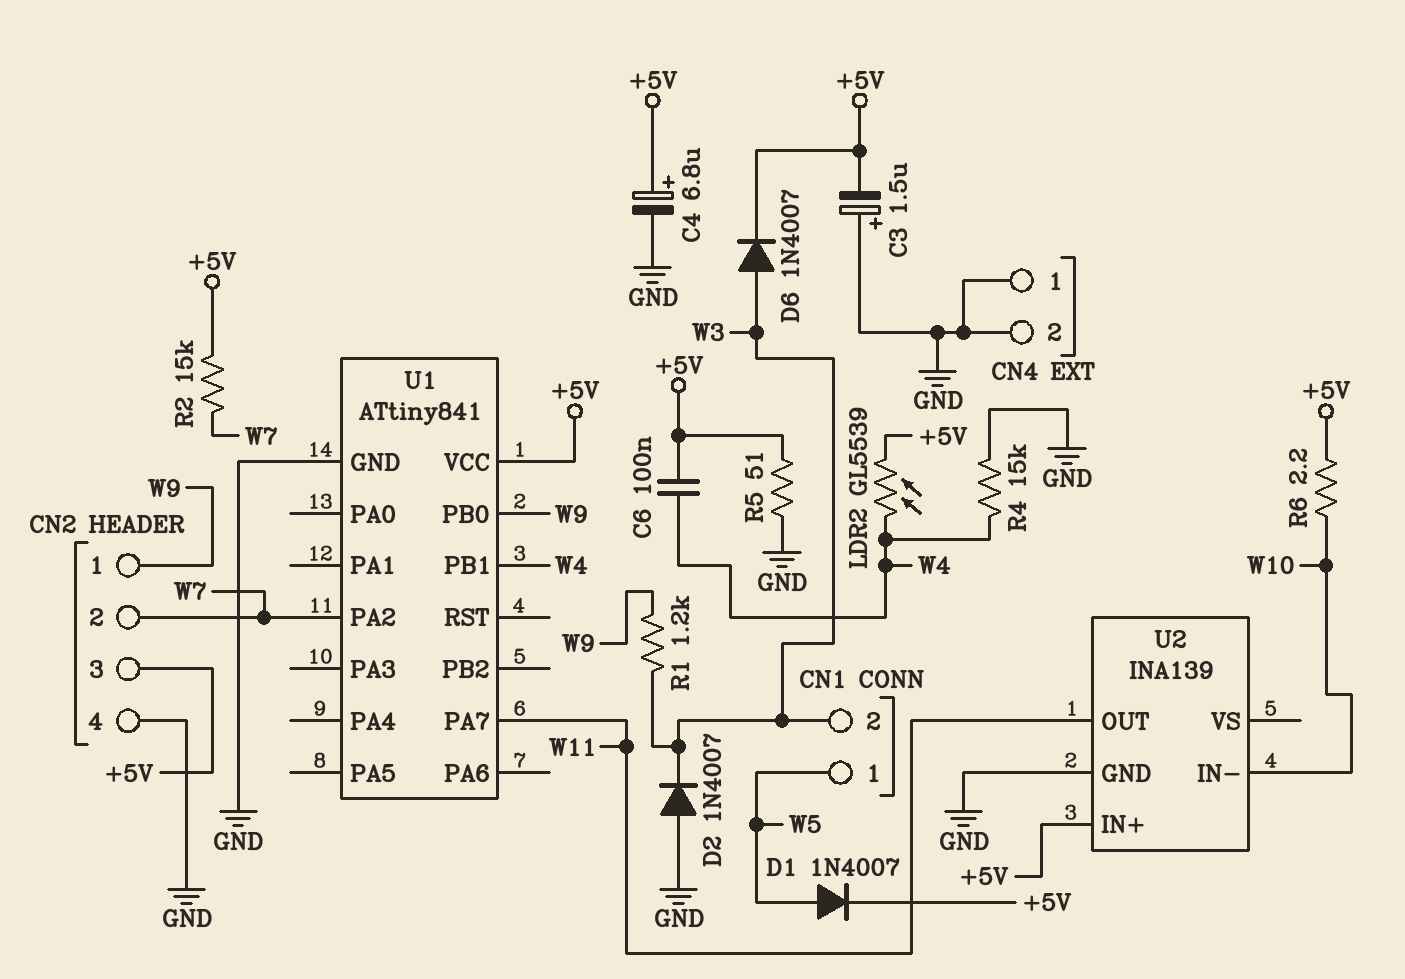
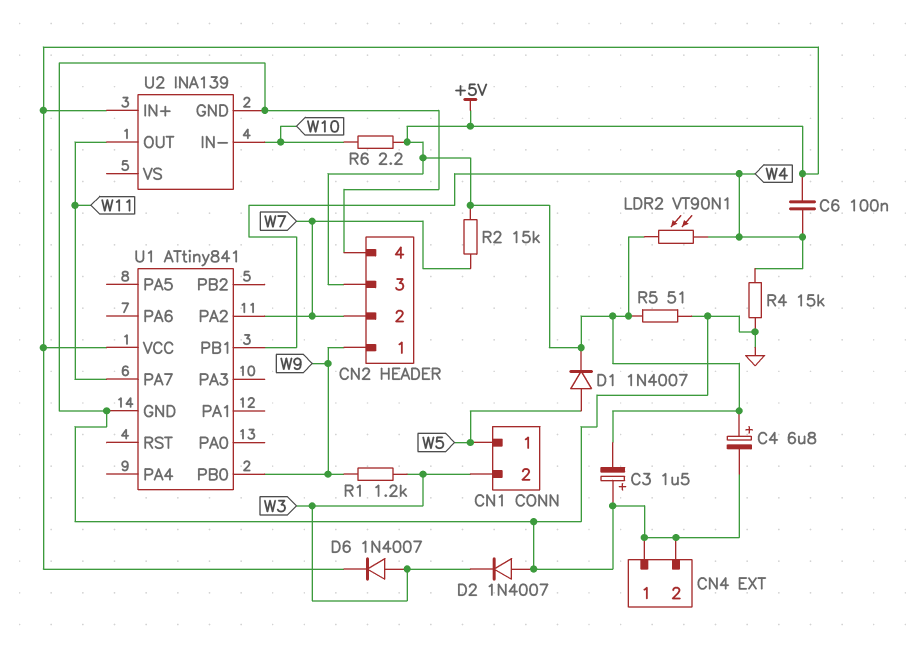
LDR2: GL5539 (+5V, W4) -> VT90N1 (+5V, W4)

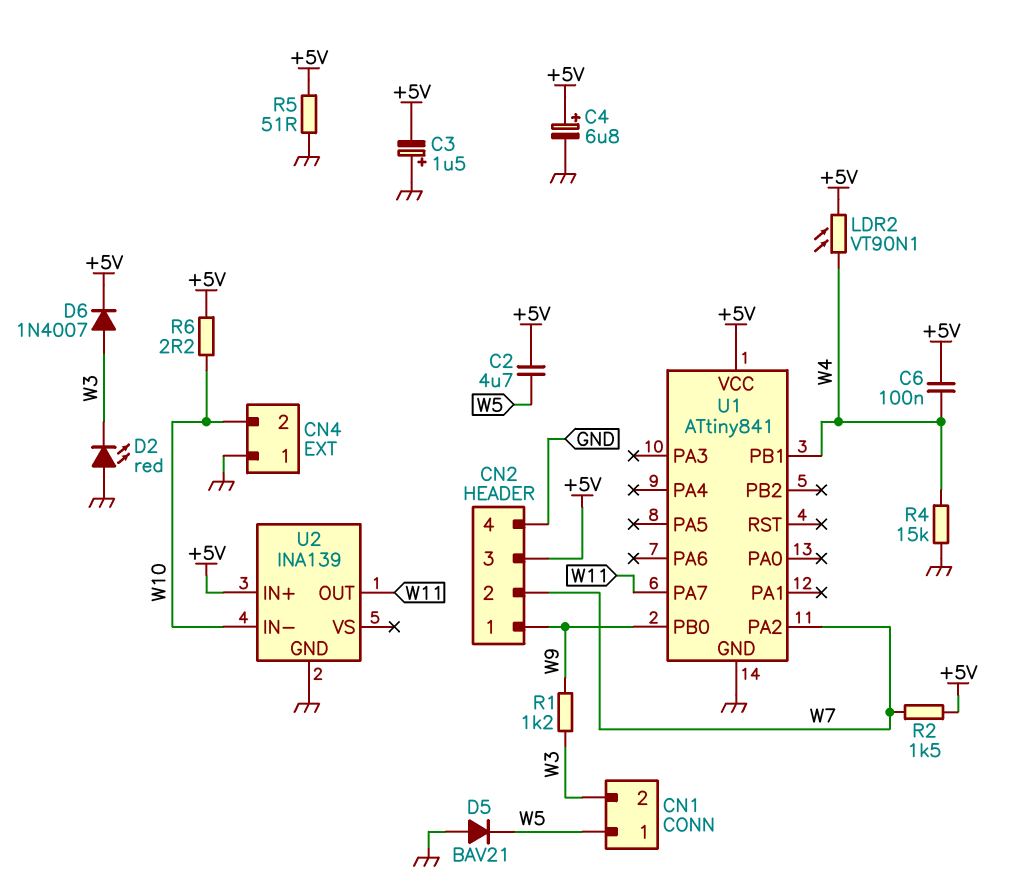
C2: none -> 4.7uF (+5V, W5)
CN4 pin 2: GND -> W10
D1: diode 1N4007 (A W5, K +5V) -> none
D2: diode 1N4007 (A GND, K W3) -> LED red (A GND, K W3)
D5: none -> diode BAV21 (A GND, K W5)
R2: 15k (+5V, W7) -> 1.5k (+5V, W7)

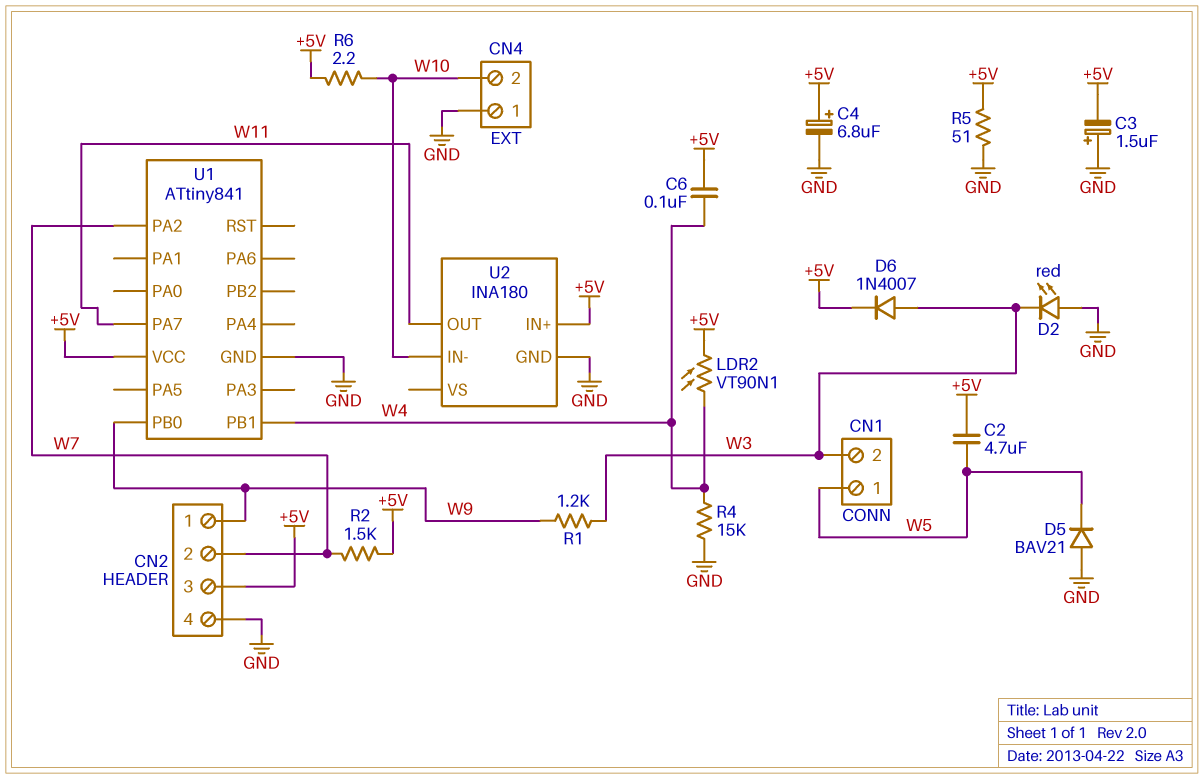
U2: INA139 -> INA180

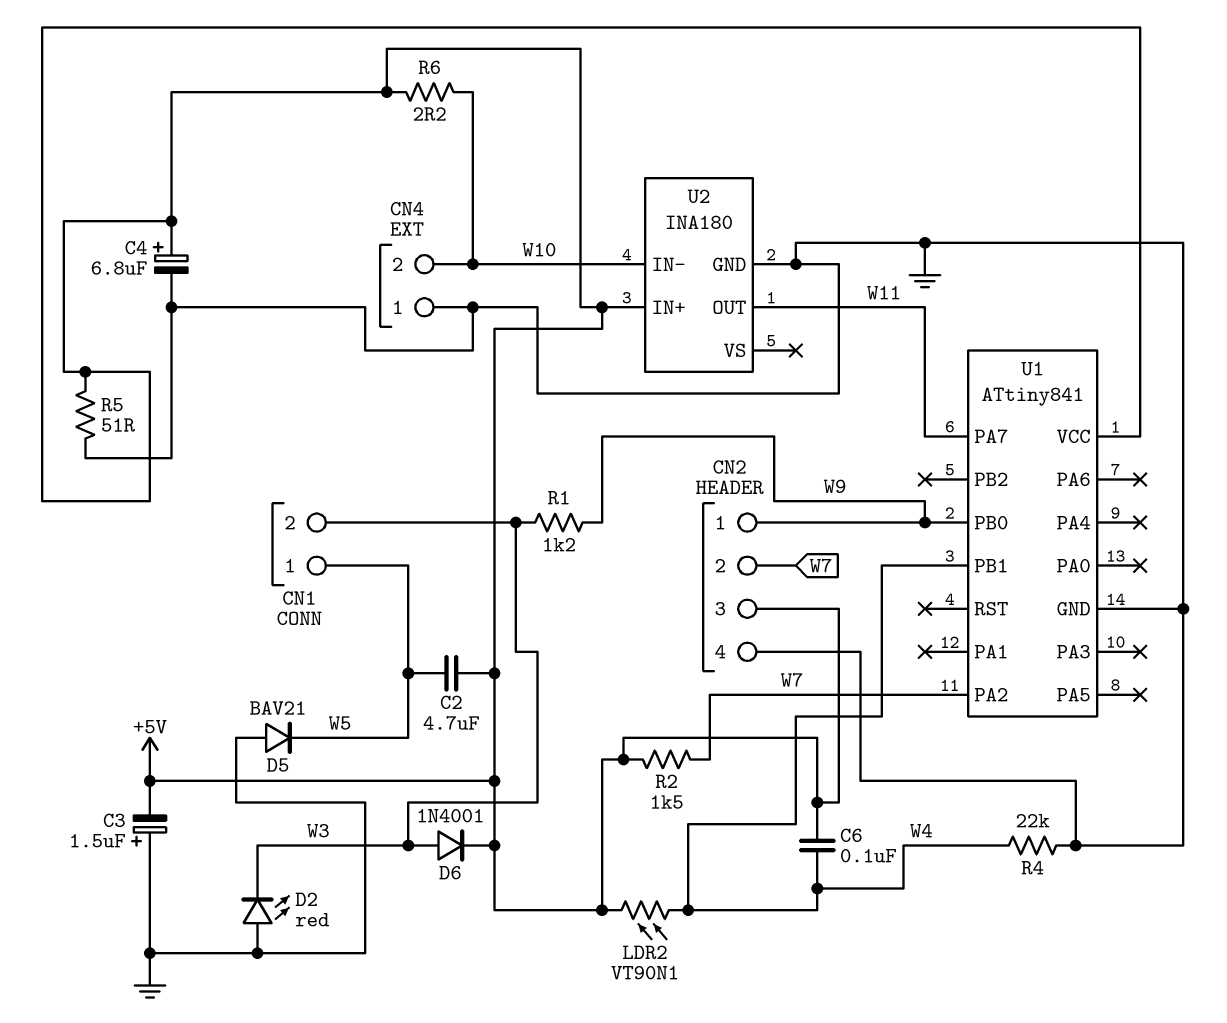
D6: diode 1N4007 (A W3, K +5V) -> diode 1N4001 (A W3, K +5V)
R4: 15k (GND, W4) -> 22k (GND, W4)

